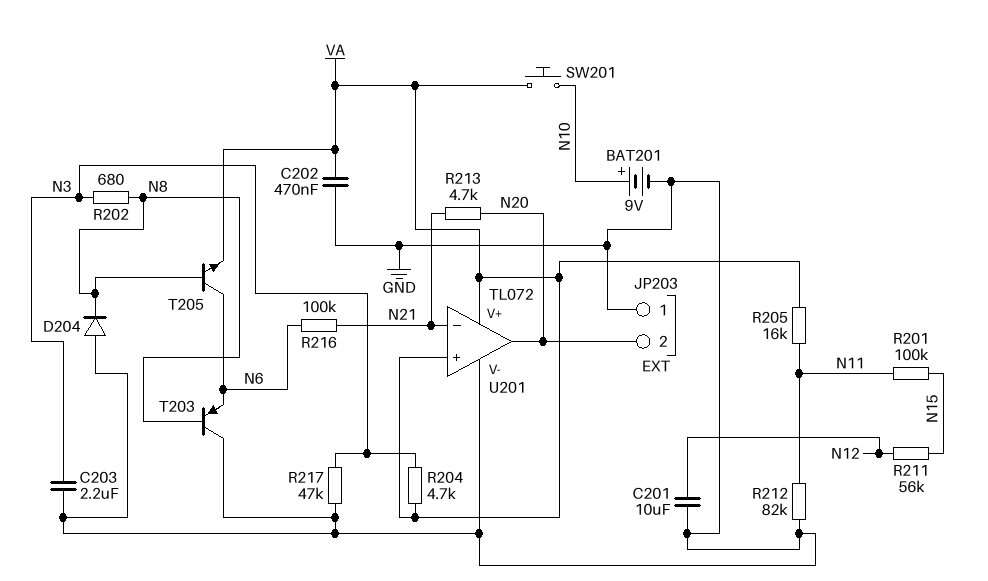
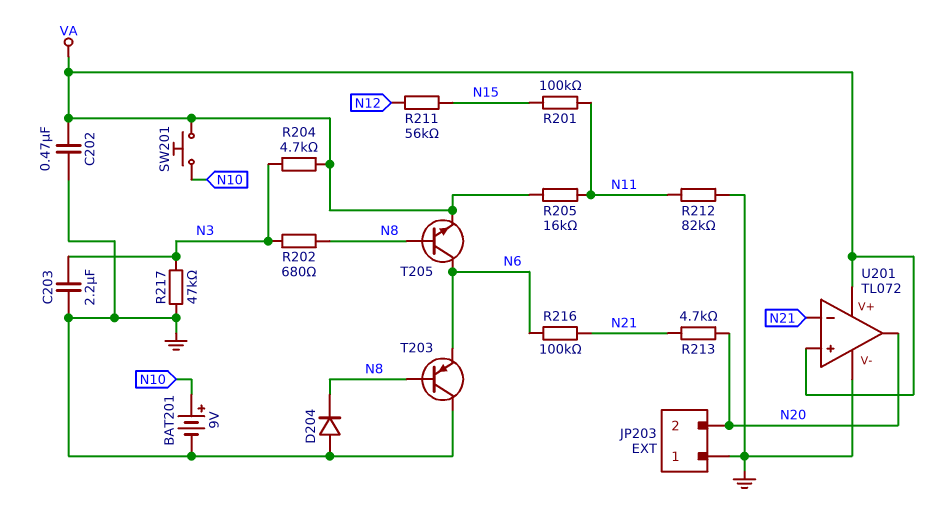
C201: 10uF (GND, N12) -> none

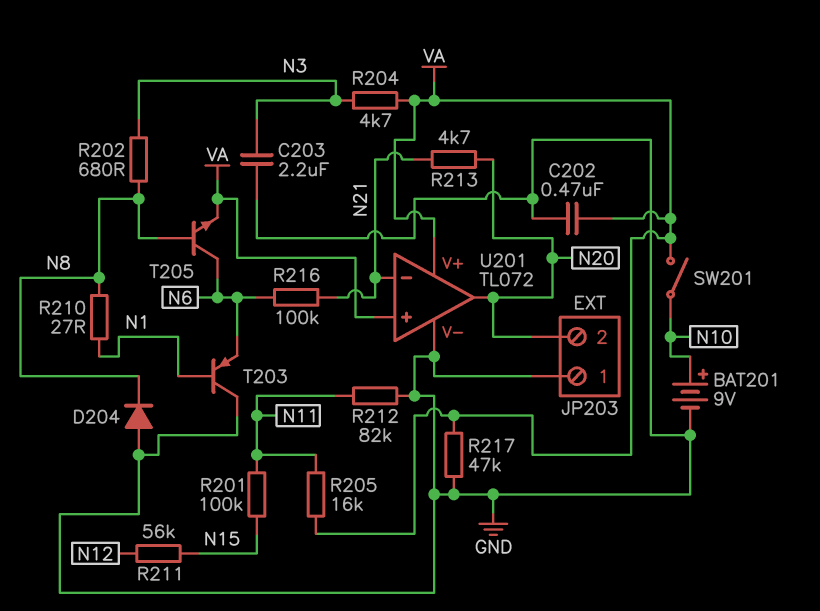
R210: none -> 27 (N1, N8)
R217: 47k (GND, N3) -> 47k (GND, VA)
SW201: button (N10, VA) -> switch (N10, VA)
T203: PNP (B N8, C GND, E N6) -> PNP (B N1, C GND, E N6)

